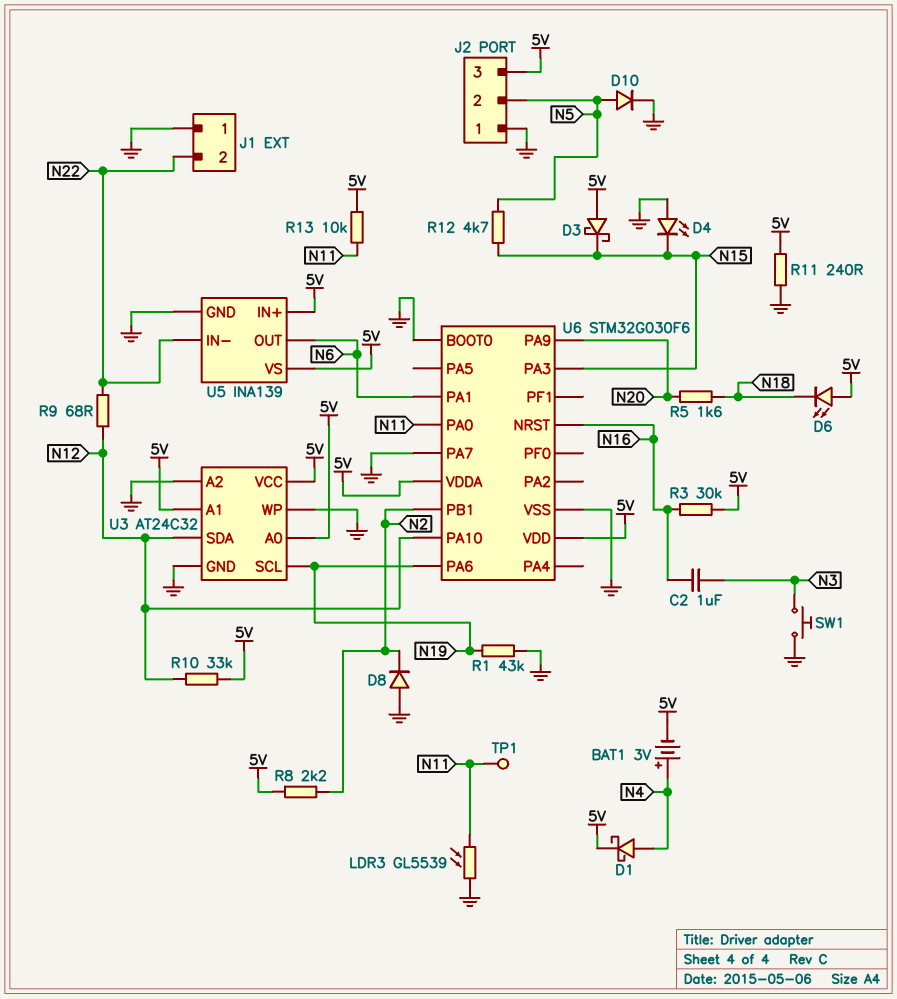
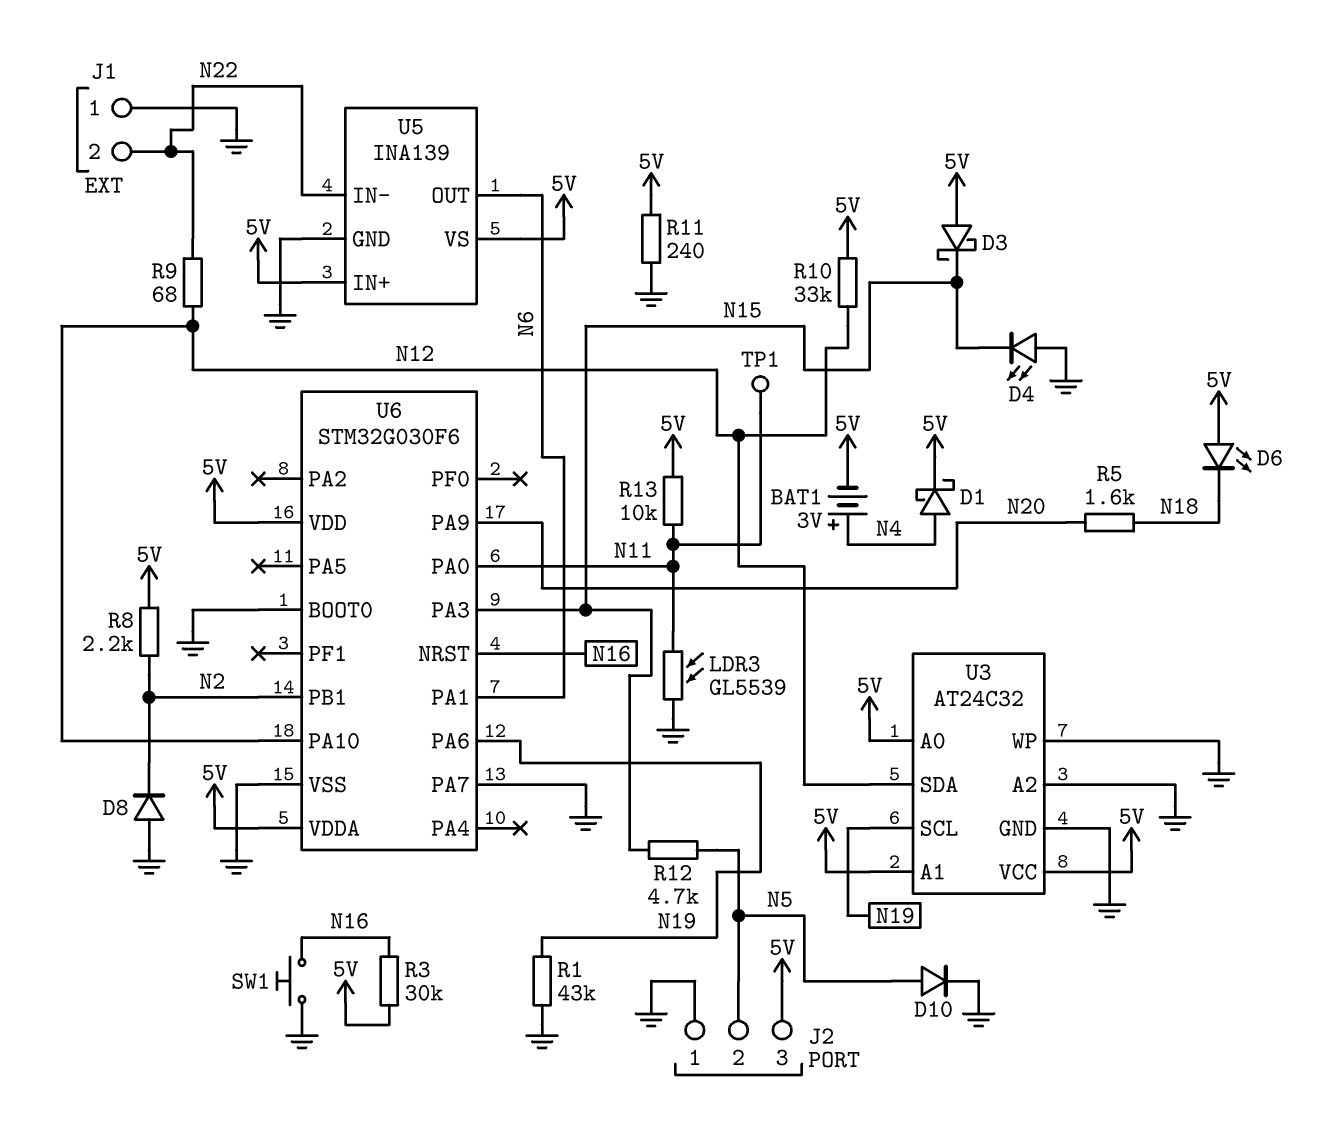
C2: 1uF (N3, N16) -> none
SW1: button (GND, N3) -> button (GND, N16)

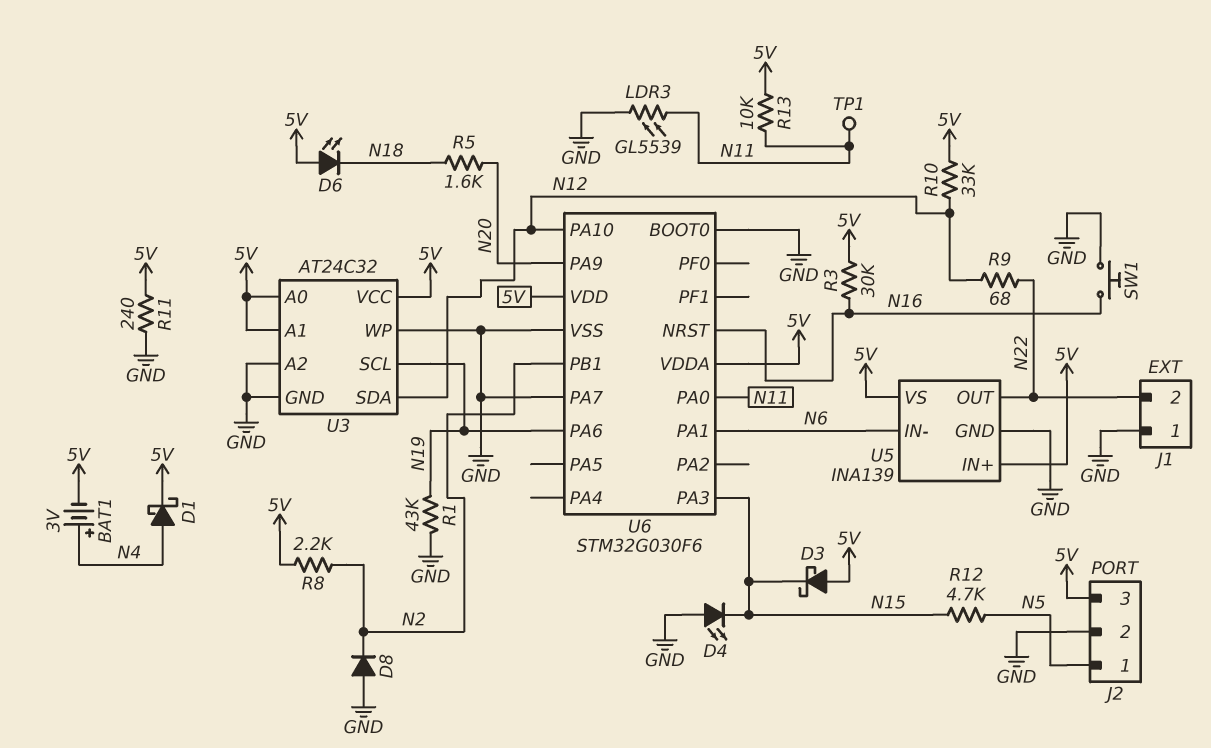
D10: diode (A N5, K GND) -> none
J2 pin 1: GND -> N5
J2 pin 2: N5 -> GND
U5 pin IN-: N22 -> N6
U5 pin OUT: N6 -> N22

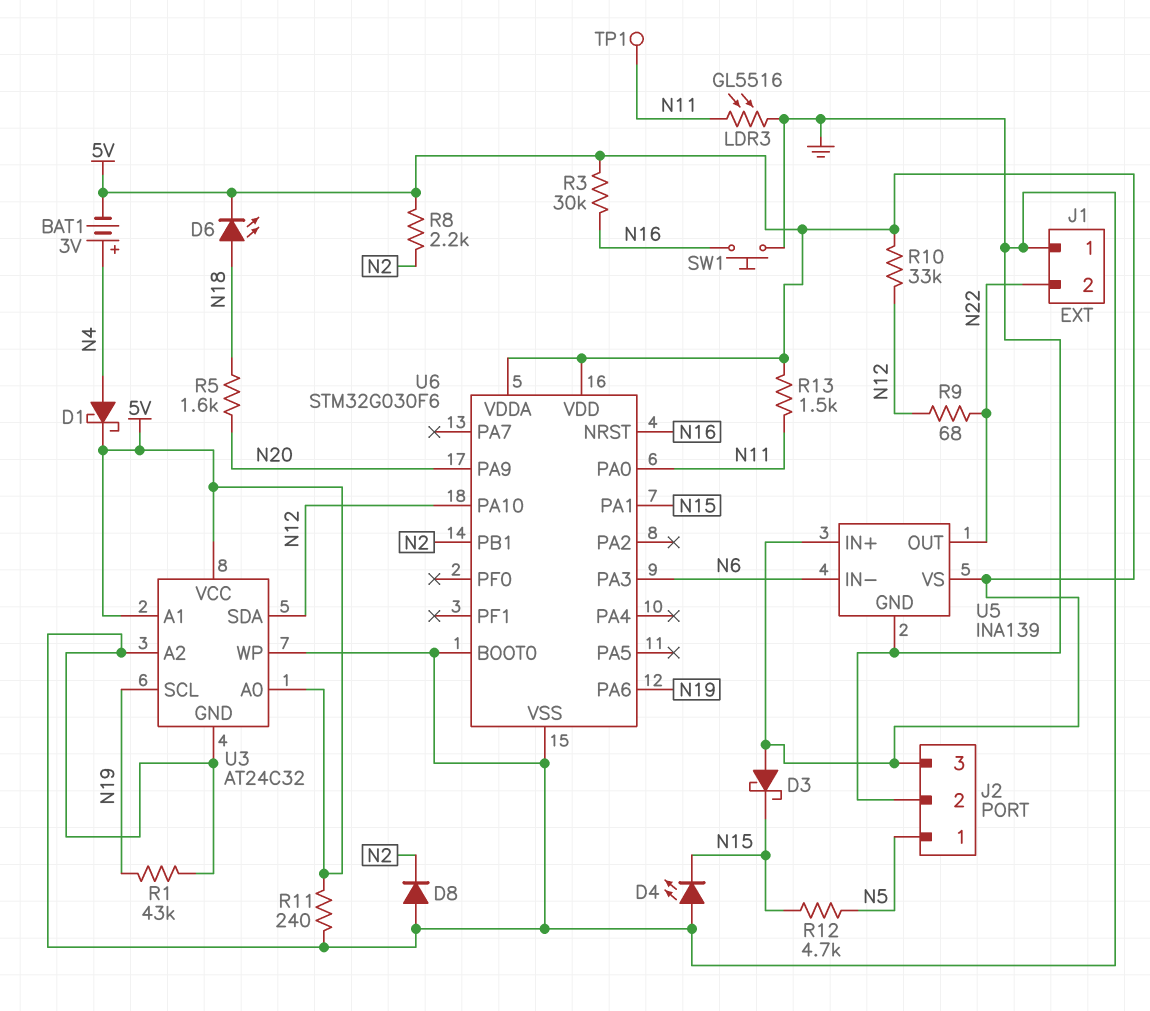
D6: LED (A 5V, K N18) -> LED (A N18, K 5V)
LDR3: GL5539 (GND, N11) -> GL5516 (GND, N11)
R13: 10k (5V, N11) -> 1.5k (5V, N11)
U6 pin PA1: N6 -> N15
U6 pin PA3: N15 -> N6
U6 pin PA7: GND -> none

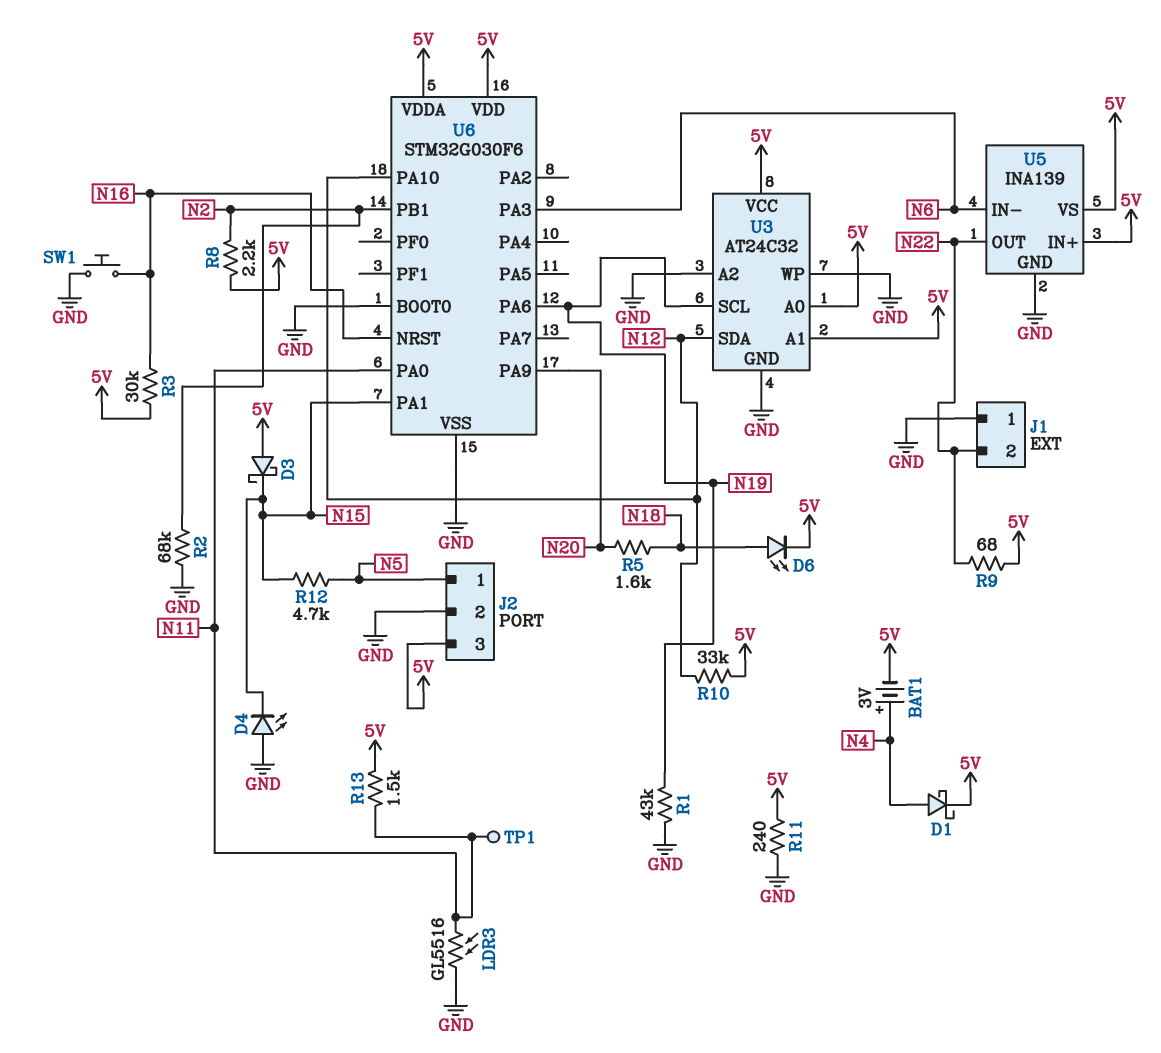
D8: diode (A GND, K N2) -> none
R2: none -> 68k (GND, N2)
R9: 68 (N12, N22) -> 68 (5V, N22)

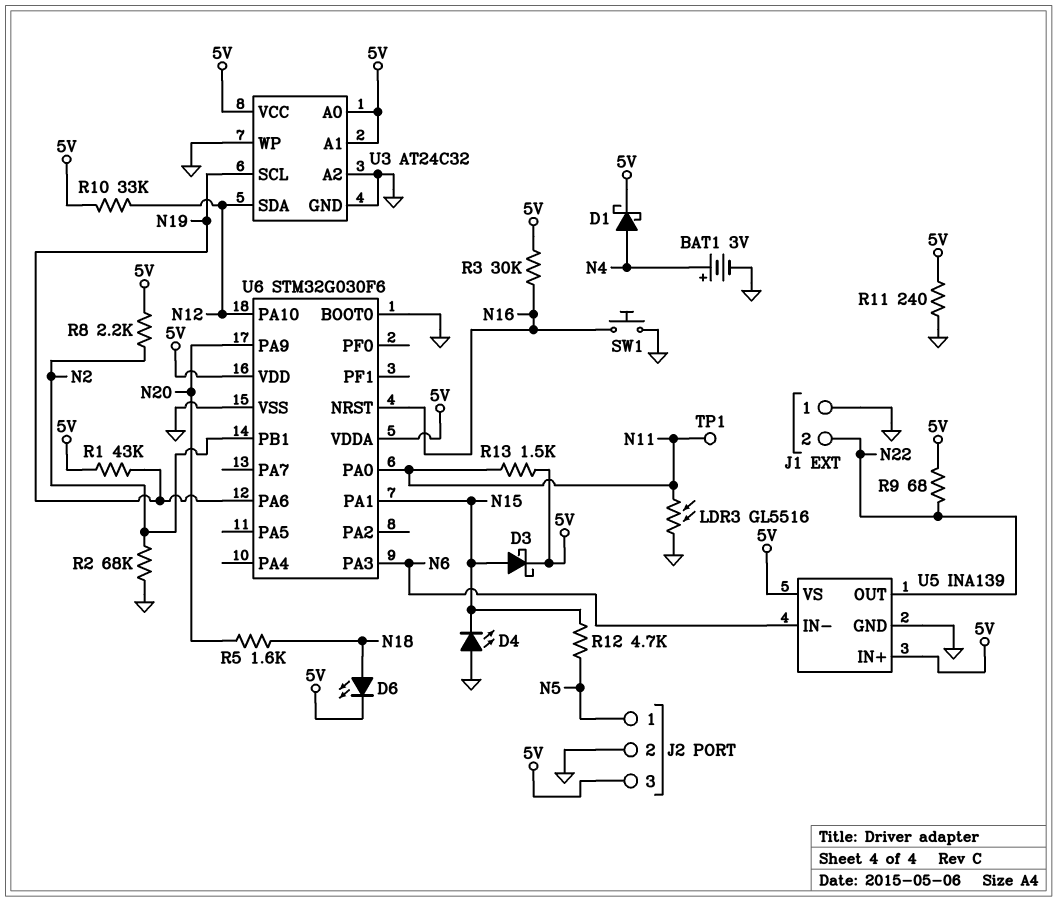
BAT1: 3V (plus N4, minus 5V) -> 3V (plus N4, minus GND)
D3: schottky (A 5V, K N15) -> schottky (A N15, K 5V)
R1: 43k (GND, N19) -> 43k (5V, N19)

